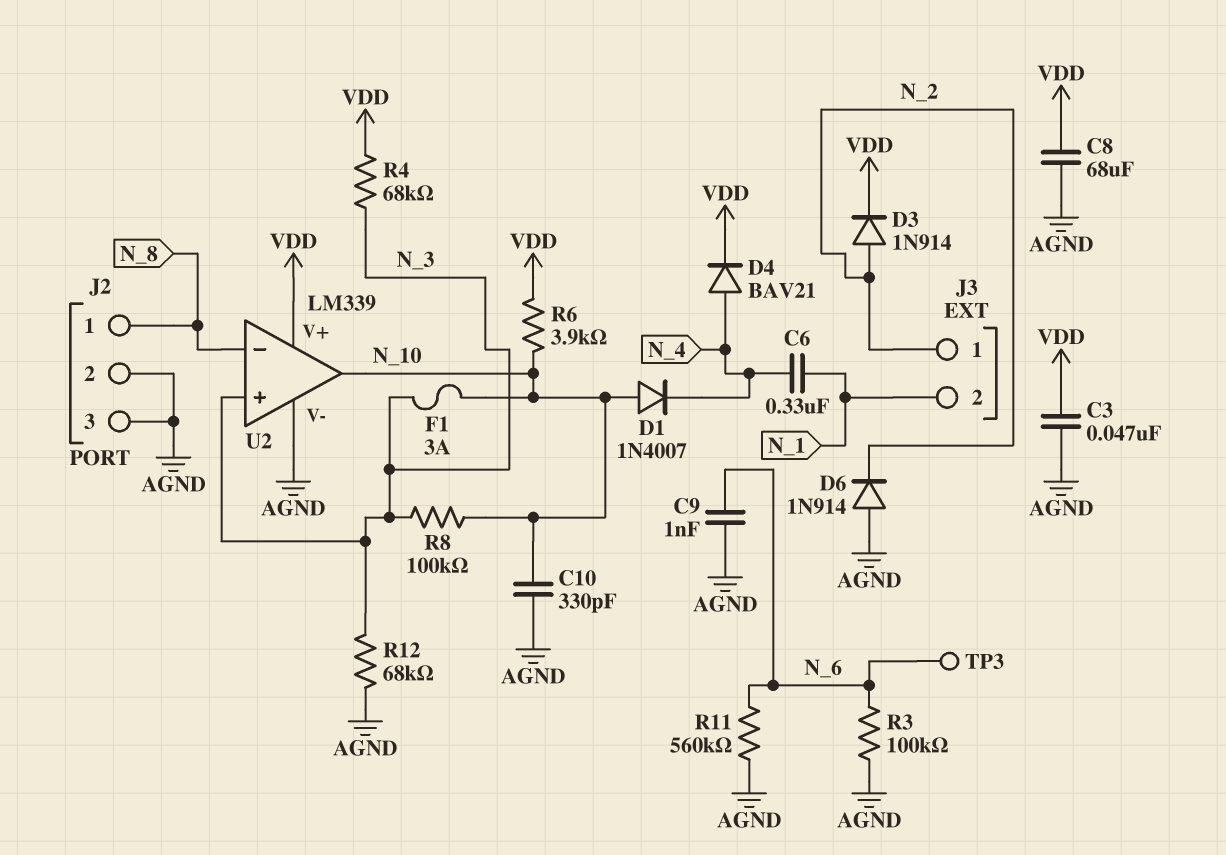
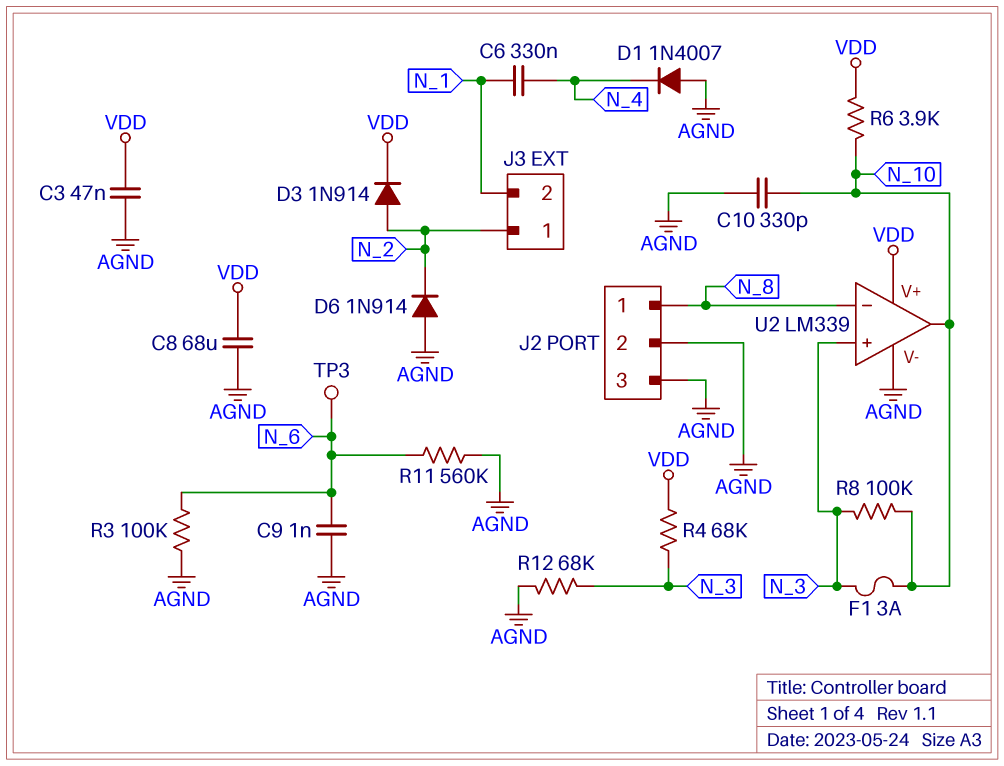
D1: diode 1N4007 (A N_10, K N_4) -> diode 1N4007 (A AGND, K N_4)
D4: diode BAV21 (A N_4, K VDD) -> none

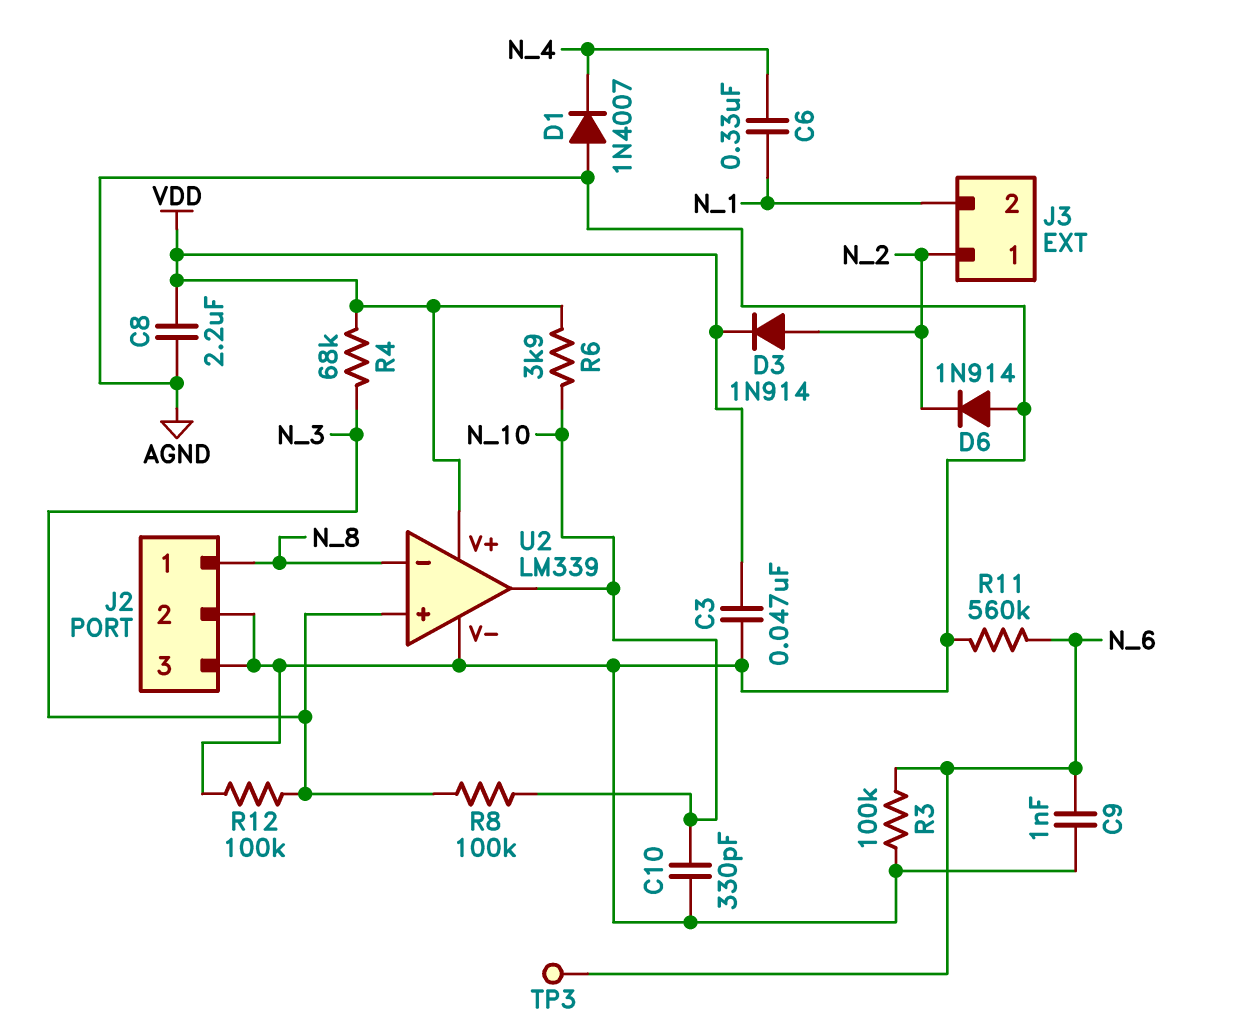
C8: 68uF (AGND, VDD) -> 2.2uF (AGND, VDD)
F1: 3A (N_3, N_10) -> none
R12: 68k (AGND, N_3) -> 100k (AGND, N_3)

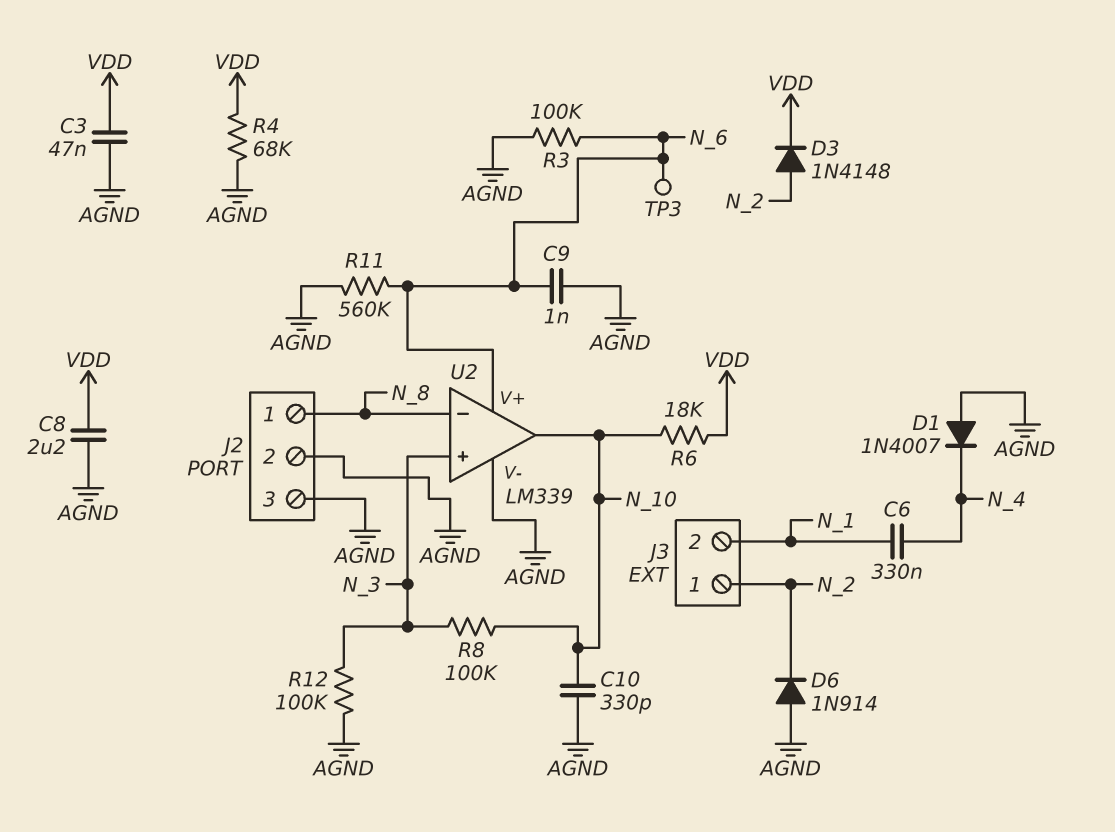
D3: diode 1N914 (A N_2, K VDD) -> diode 1N4148 (A N_2, K VDD)
R4: 68k (N_3, VDD) -> 68k (AGND, VDD)
R6: 3.9k (N_10, VDD) -> 18k (N_10, VDD)
U2 pin V+: VDD -> N_6

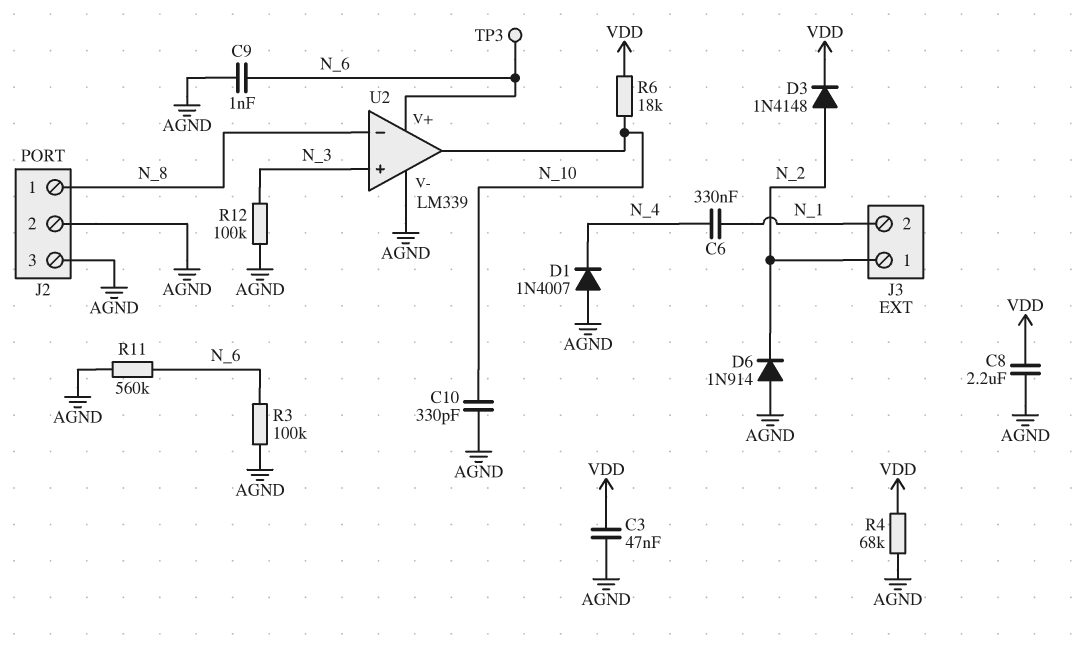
R8: 100k (N_3, N_10) -> none

